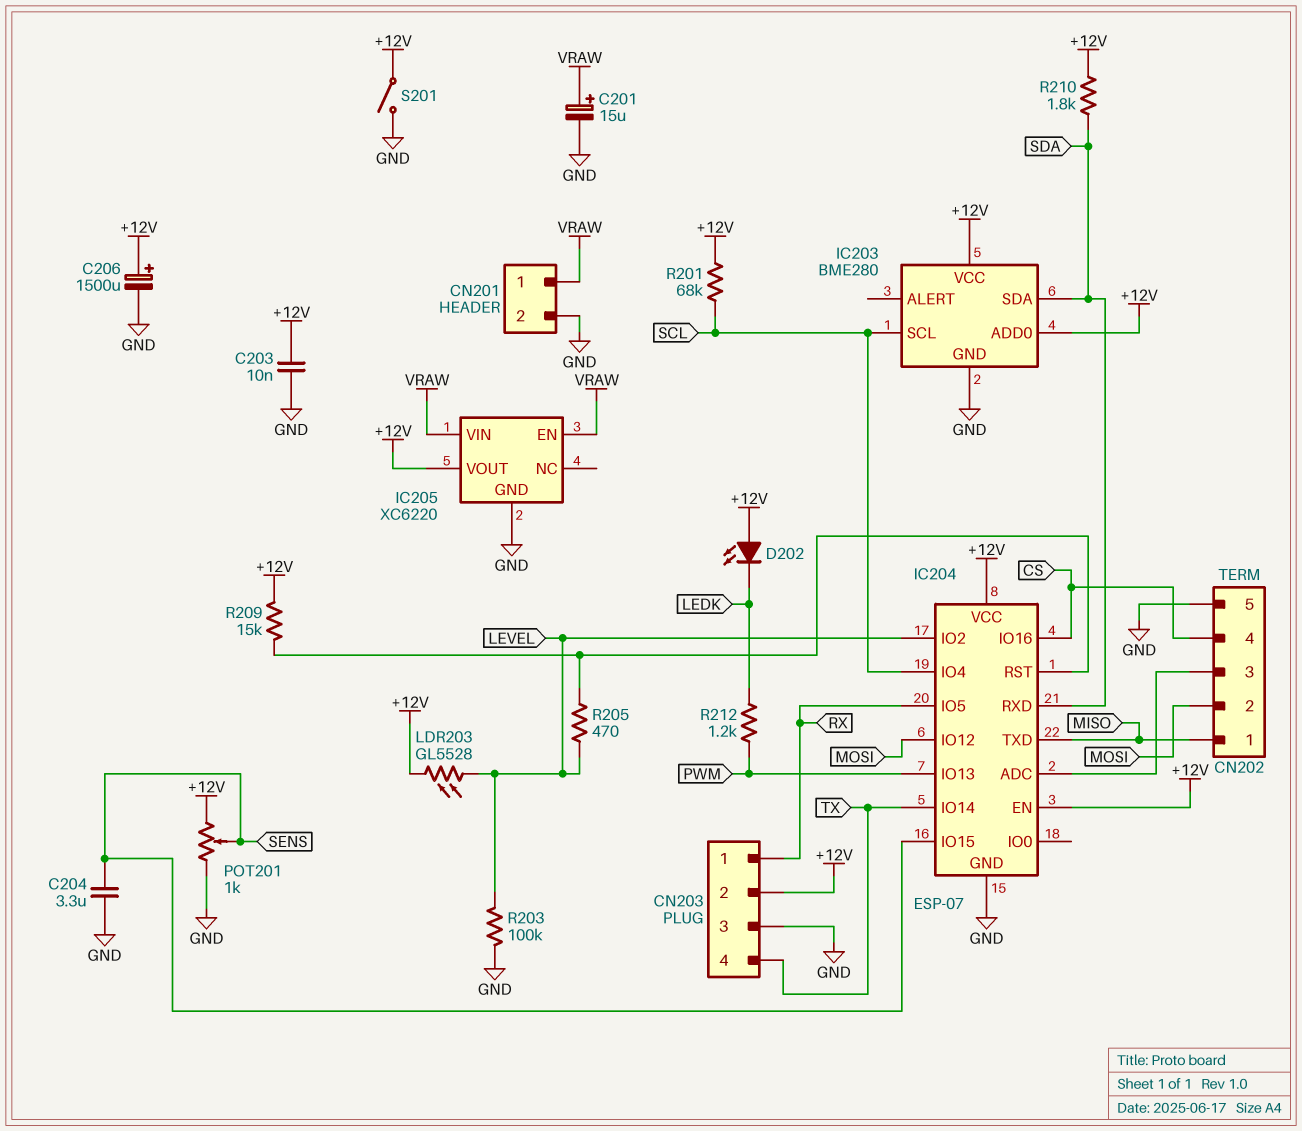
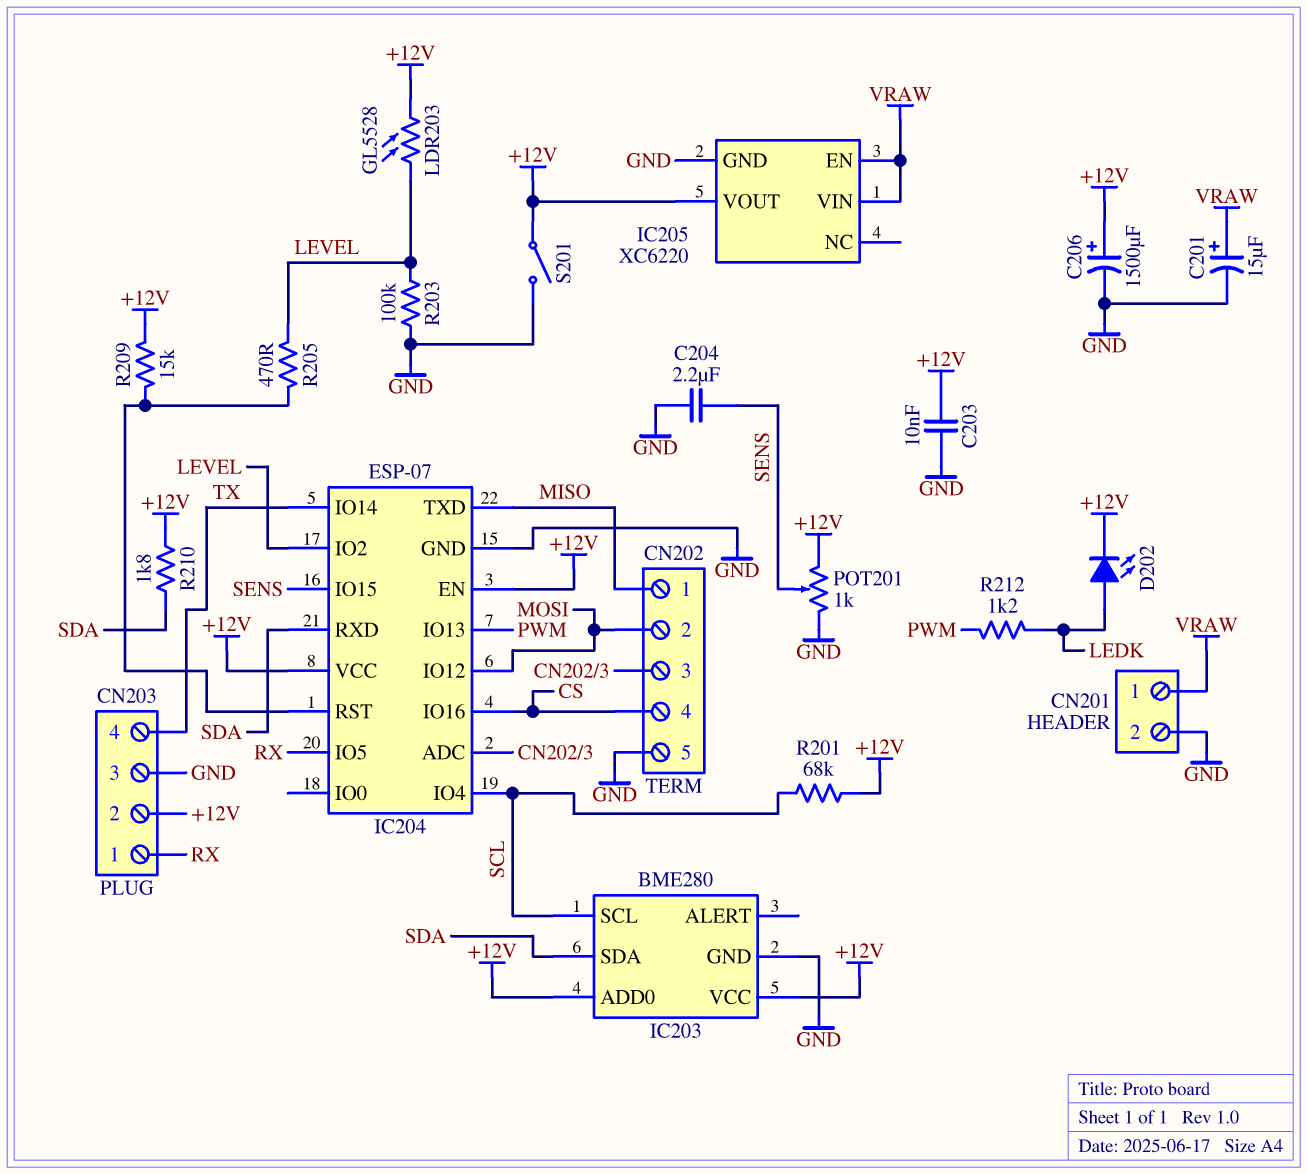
C204: 3.3uF (GND, SENS) -> 2.2uF (GND, SENS)
D202: LED (A +12V, K LEDK) -> LED (A LEDK, K +12V)

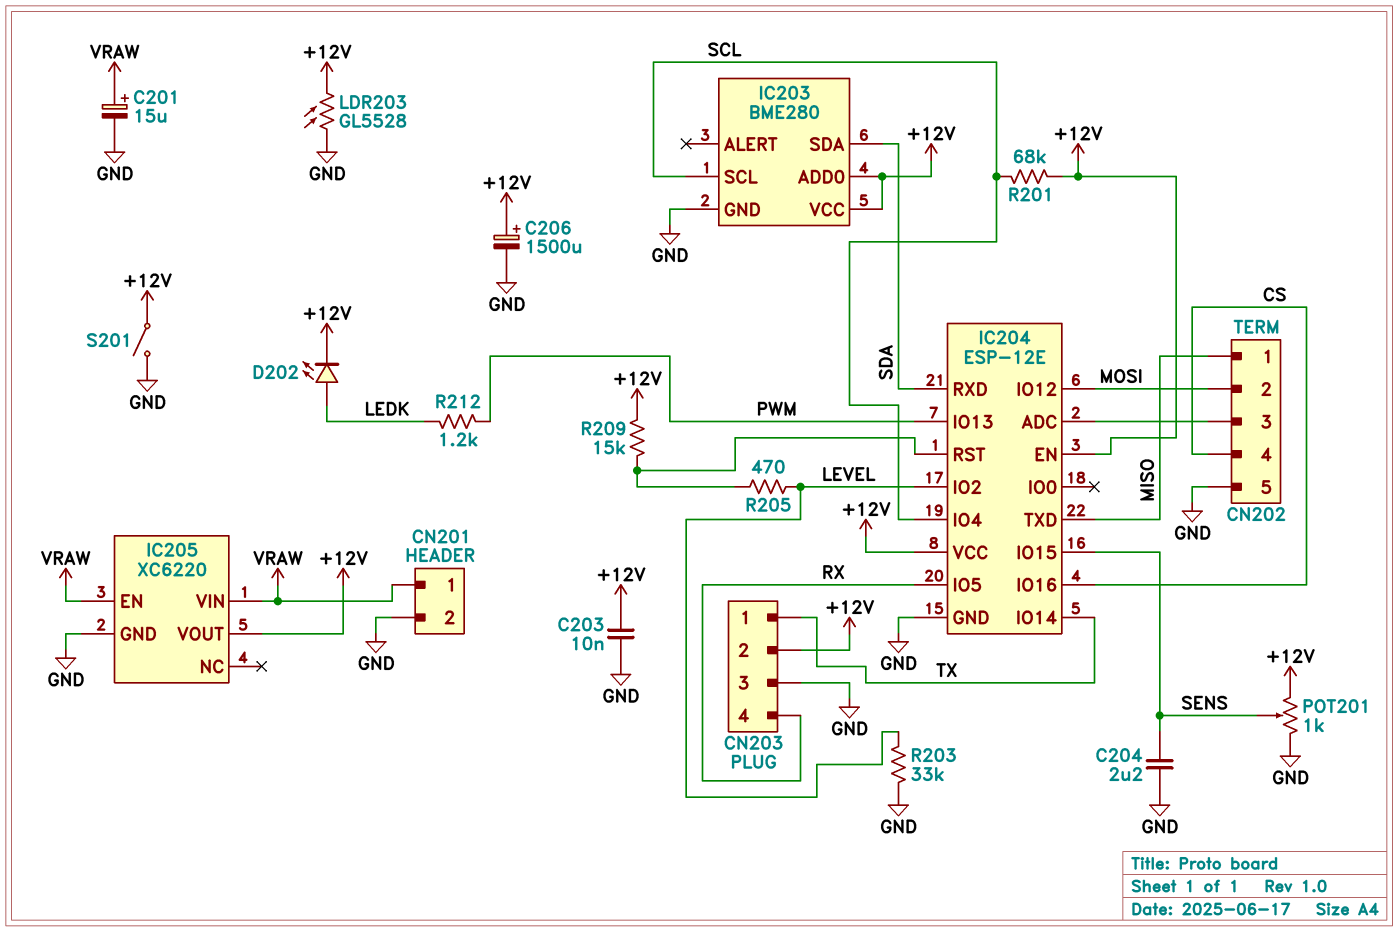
CN203 pin 1: RX -> TX
CN203 pin 4: TX -> RX
IC204: ESP-07 -> ESP-12E
LDR203: GL5528 (+12V, LEVEL) -> GL5528 (+12V, GND)
R203: 100k (GND, LEVEL) -> 33k (GND, LEVEL)
R210: 1.8k (+12V, SDA) -> none

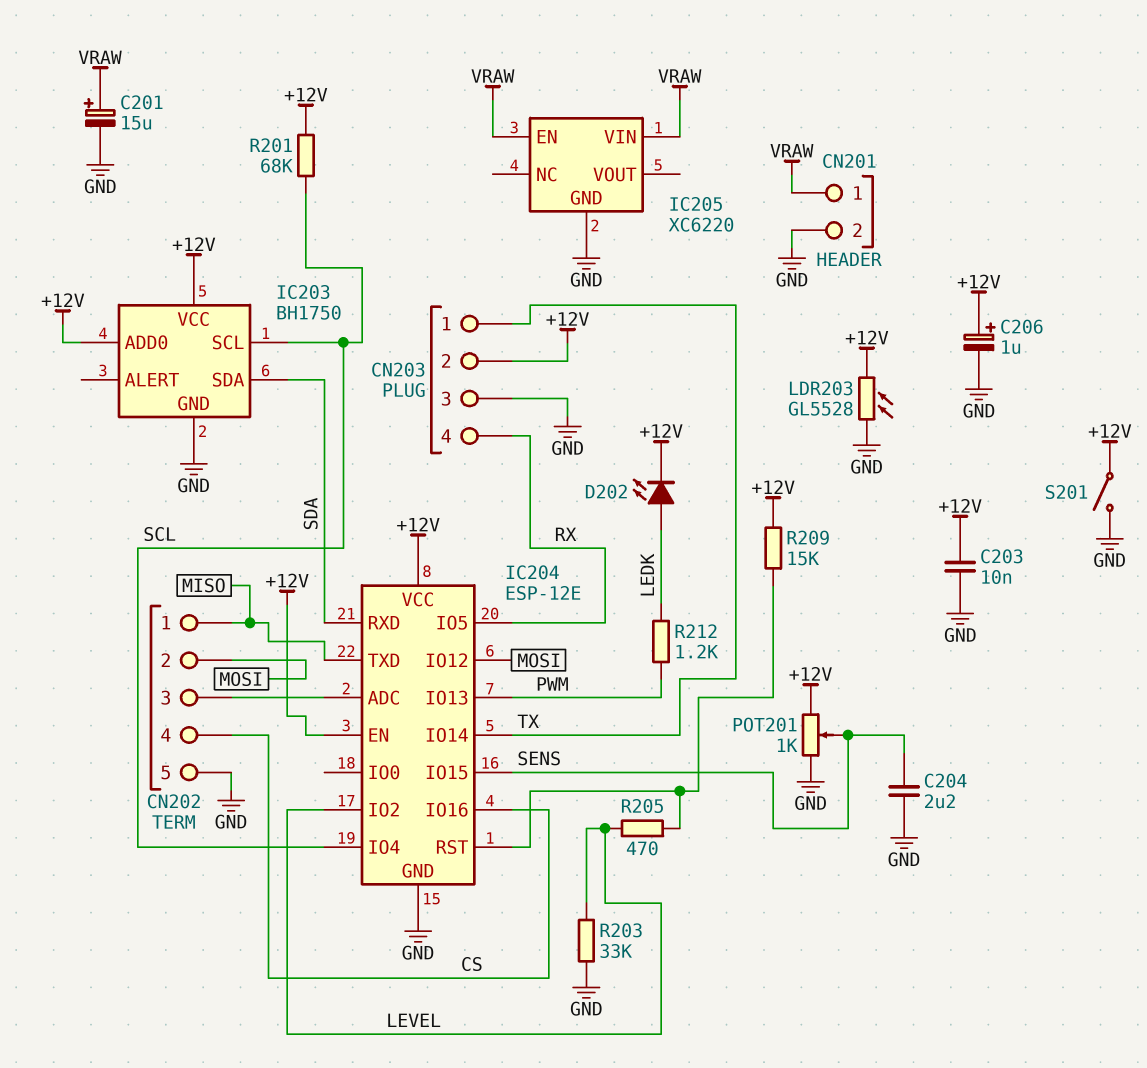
C206: 1500uF (plus +12V, minus GND) -> 1uF (plus +12V, minus GND)
IC203: BME280 -> BH1750
IC205 pin VOUT: +12V -> none

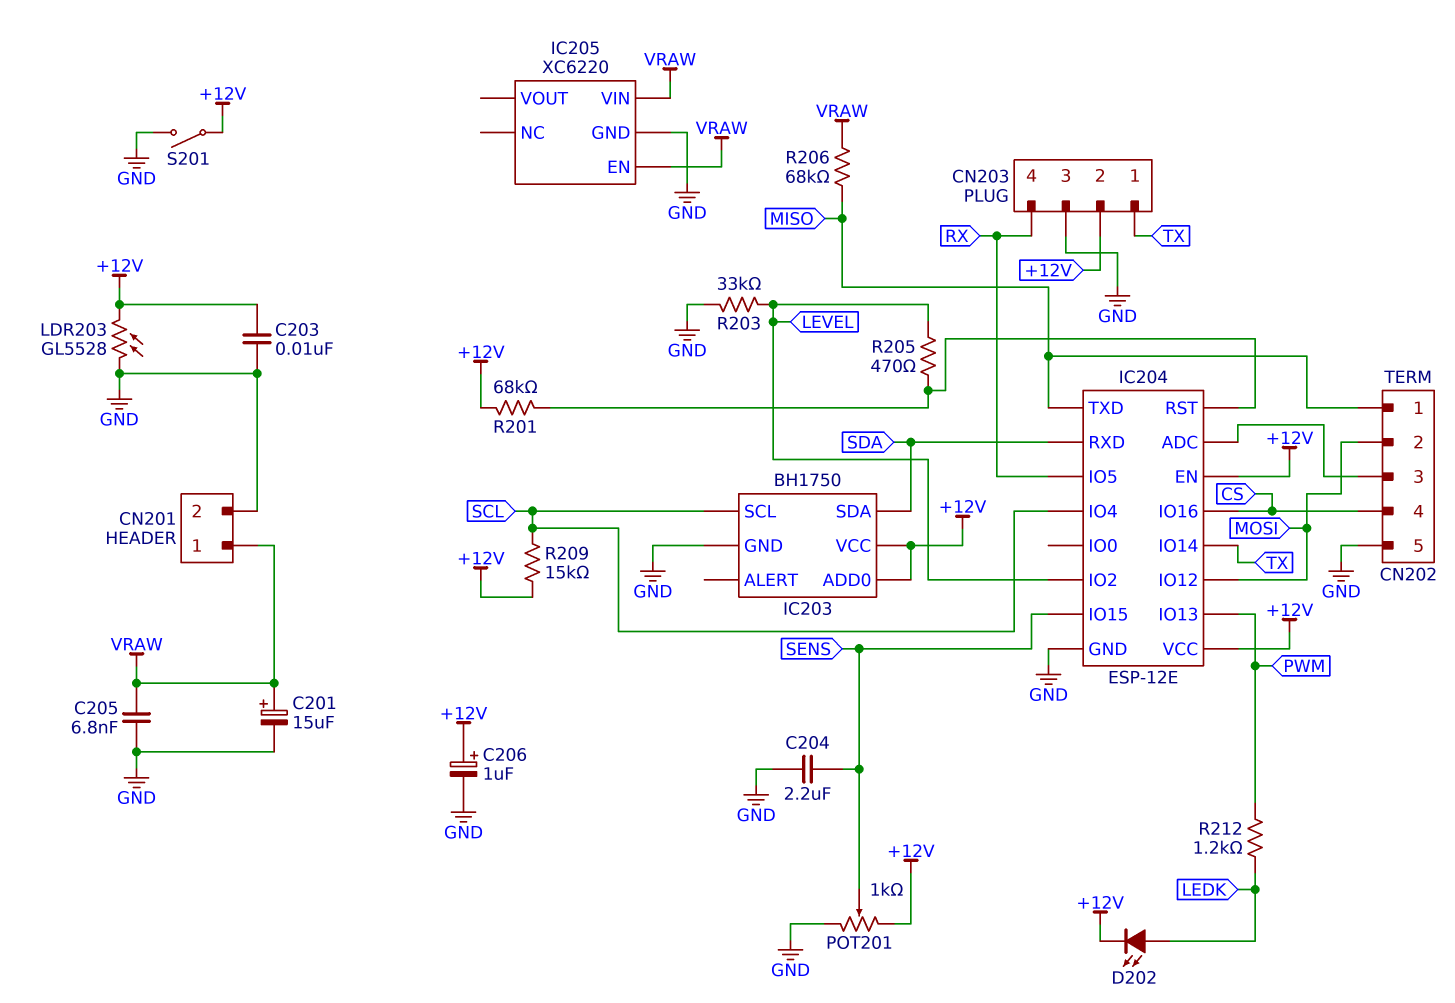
C205: none -> 6.8nF (GND, VRAW)
R201: 68k (+12V, SCL) -> 68k (+12V, IC204/RST)
R206: none -> 68k (MISO, VRAW)
R209: 15k (+12V, IC204/RST) -> 15k (+12V, SCL)

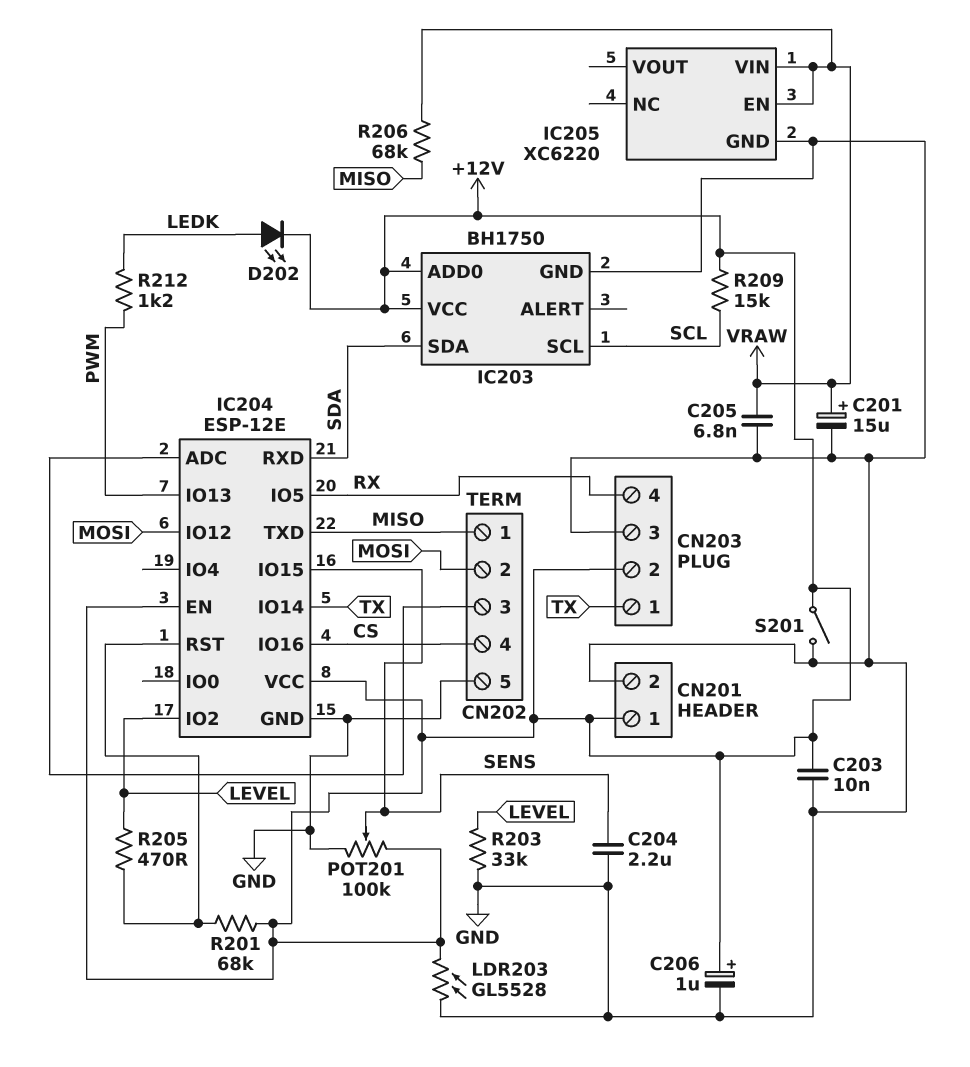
CN201 pin 1: VRAW -> +12V
IC204 pin IO4: SCL -> none
POT201: 1k (+12V, GND, wiper SENS) -> 100k (+12V, GND, wiper SENS)

